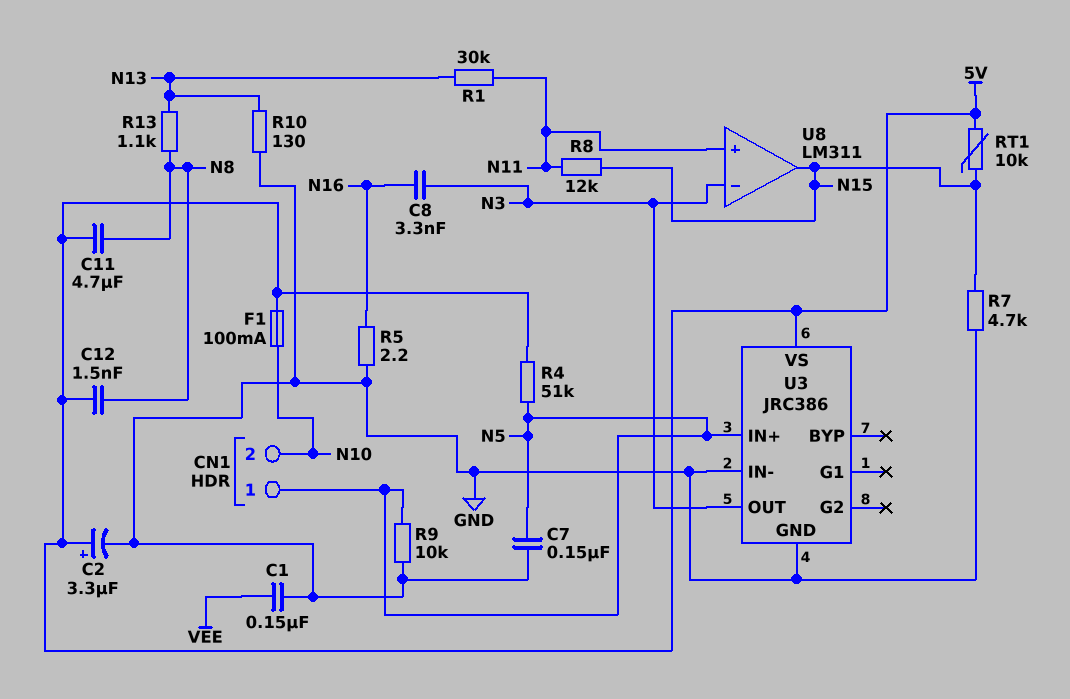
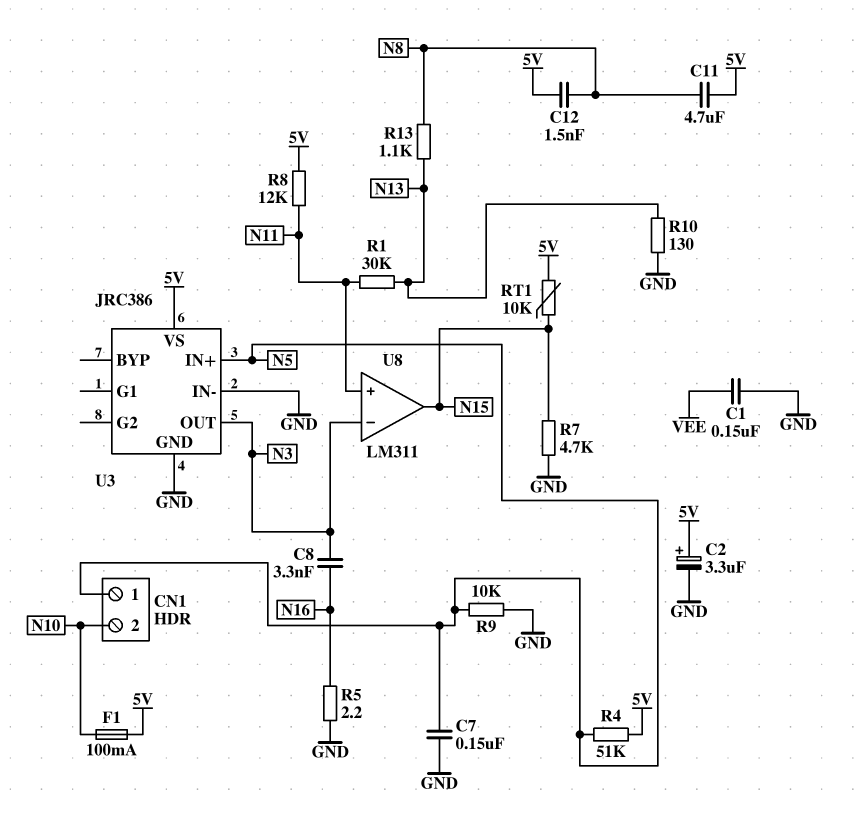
R8: 12k (N11, N15) -> 12k (5V, N11)

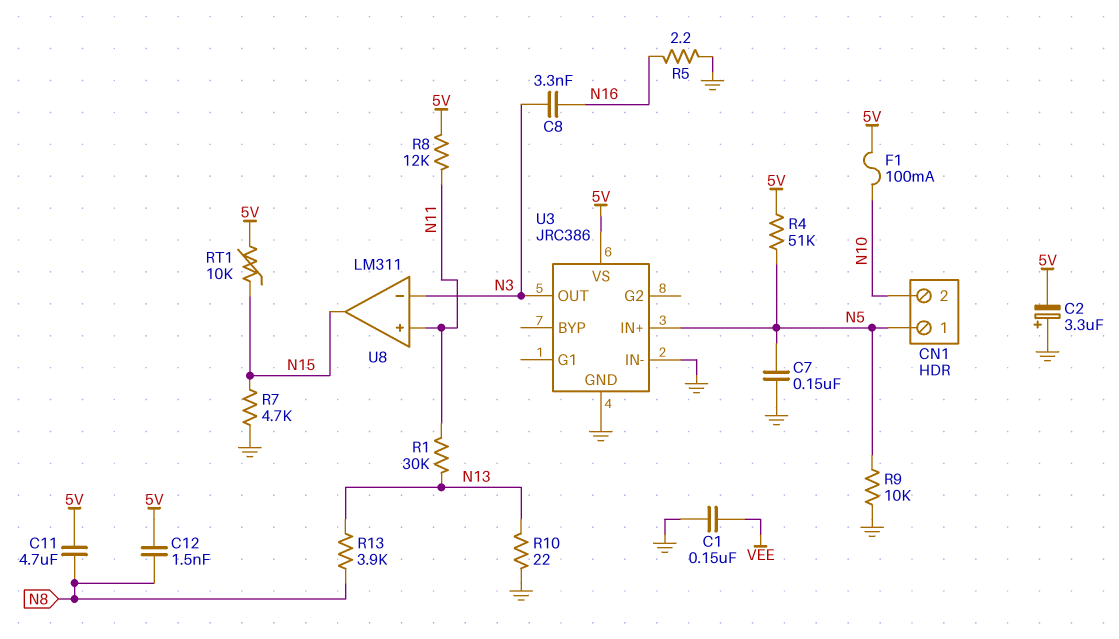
C2: 3.3uF (plus 5V, minus GND) -> 3.3uF (plus GND, minus 5V)
R10: 130 (GND, N13) -> 22 (GND, N13)
R13: 1.1k (N8, N13) -> 3.9k (N8, N13)

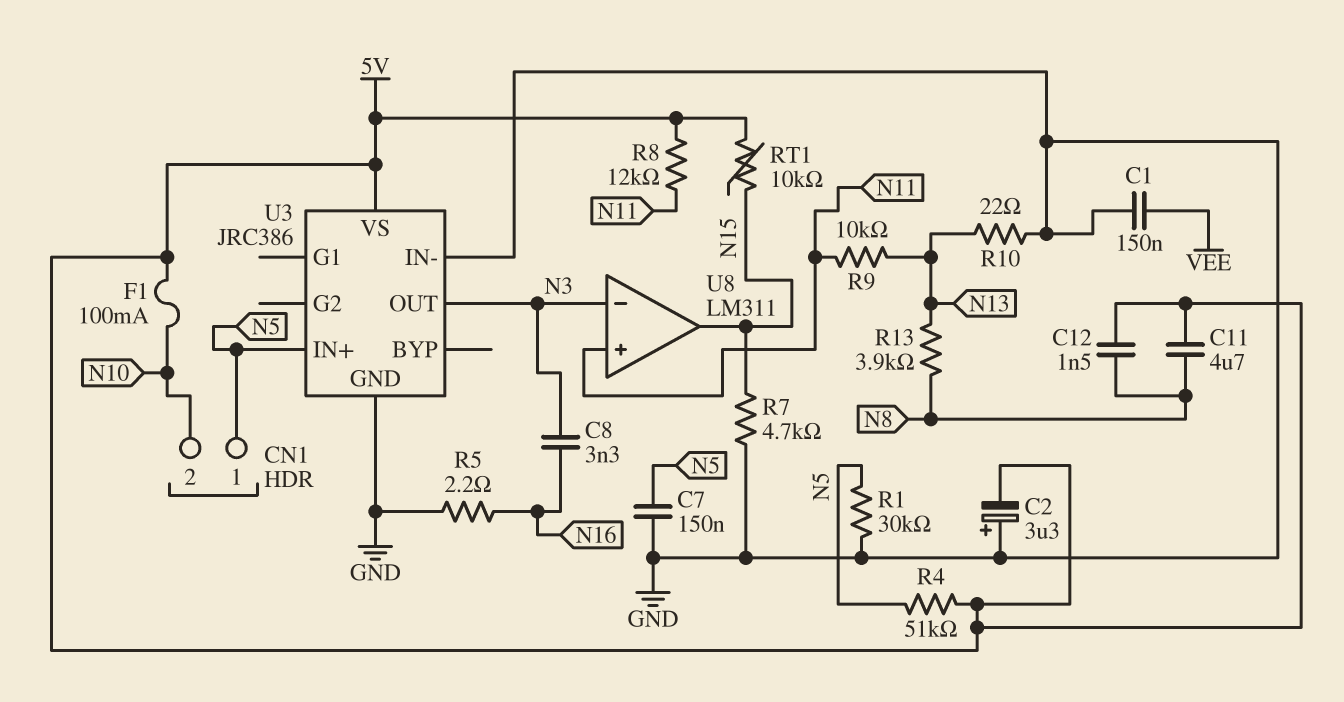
R1: 30k (N11, N13) -> 30k (GND, N5)
R9: 10k (GND, N5) -> 10k (N11, N13)

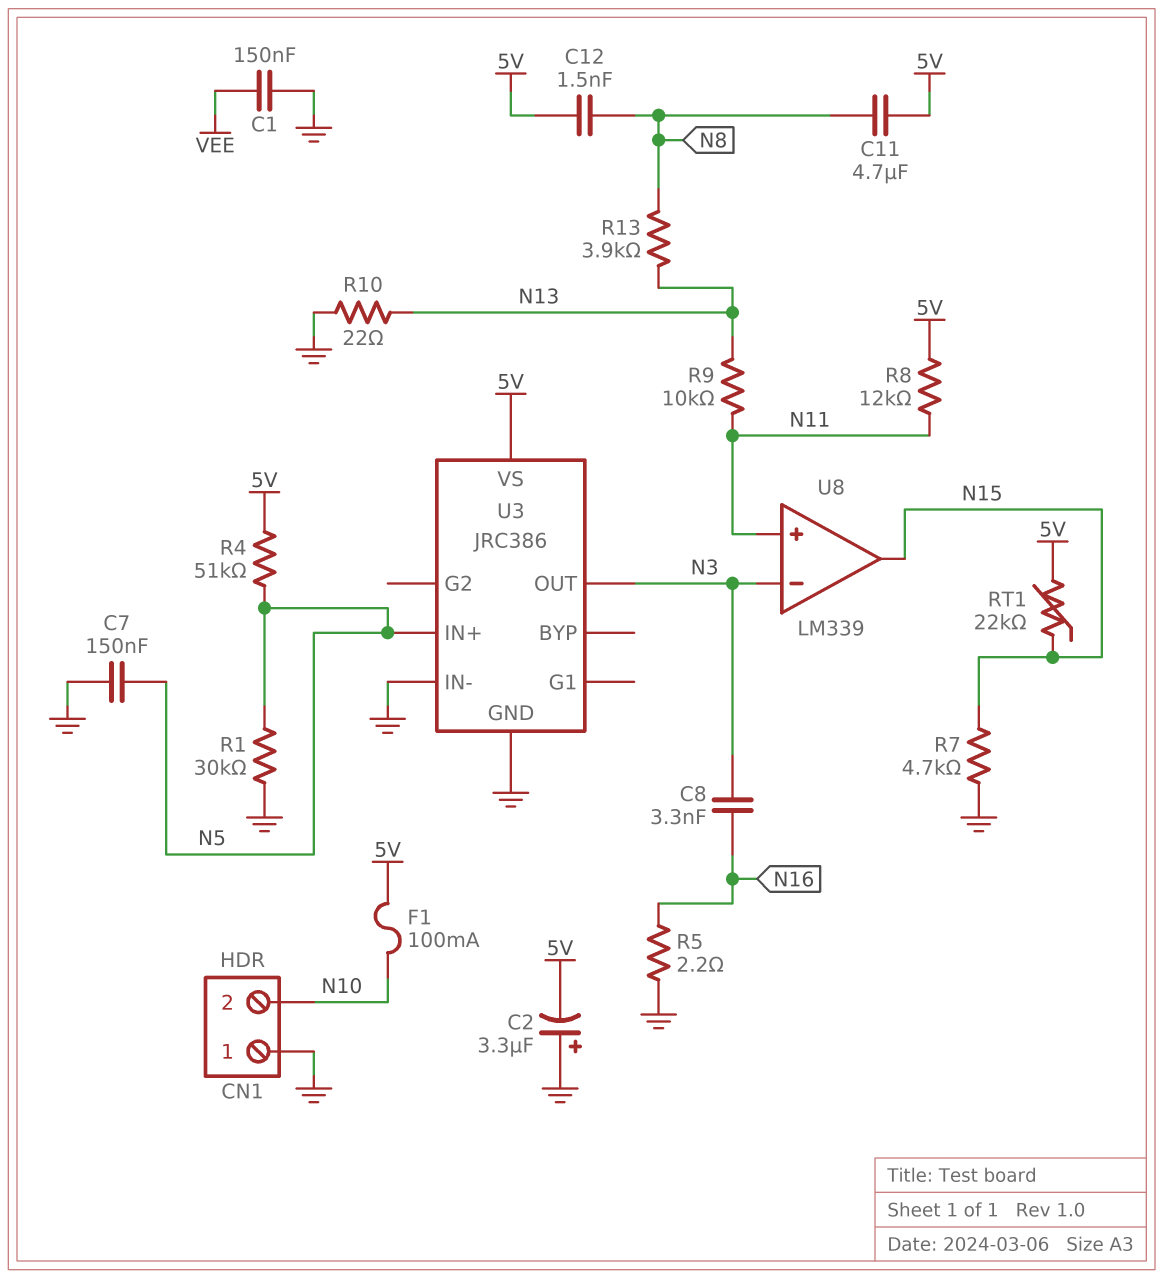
CN1 pin 1: N5 -> GND
RT1: 10k (5V, N15) -> 22k (5V, N15)
U8: LM311 -> LM339

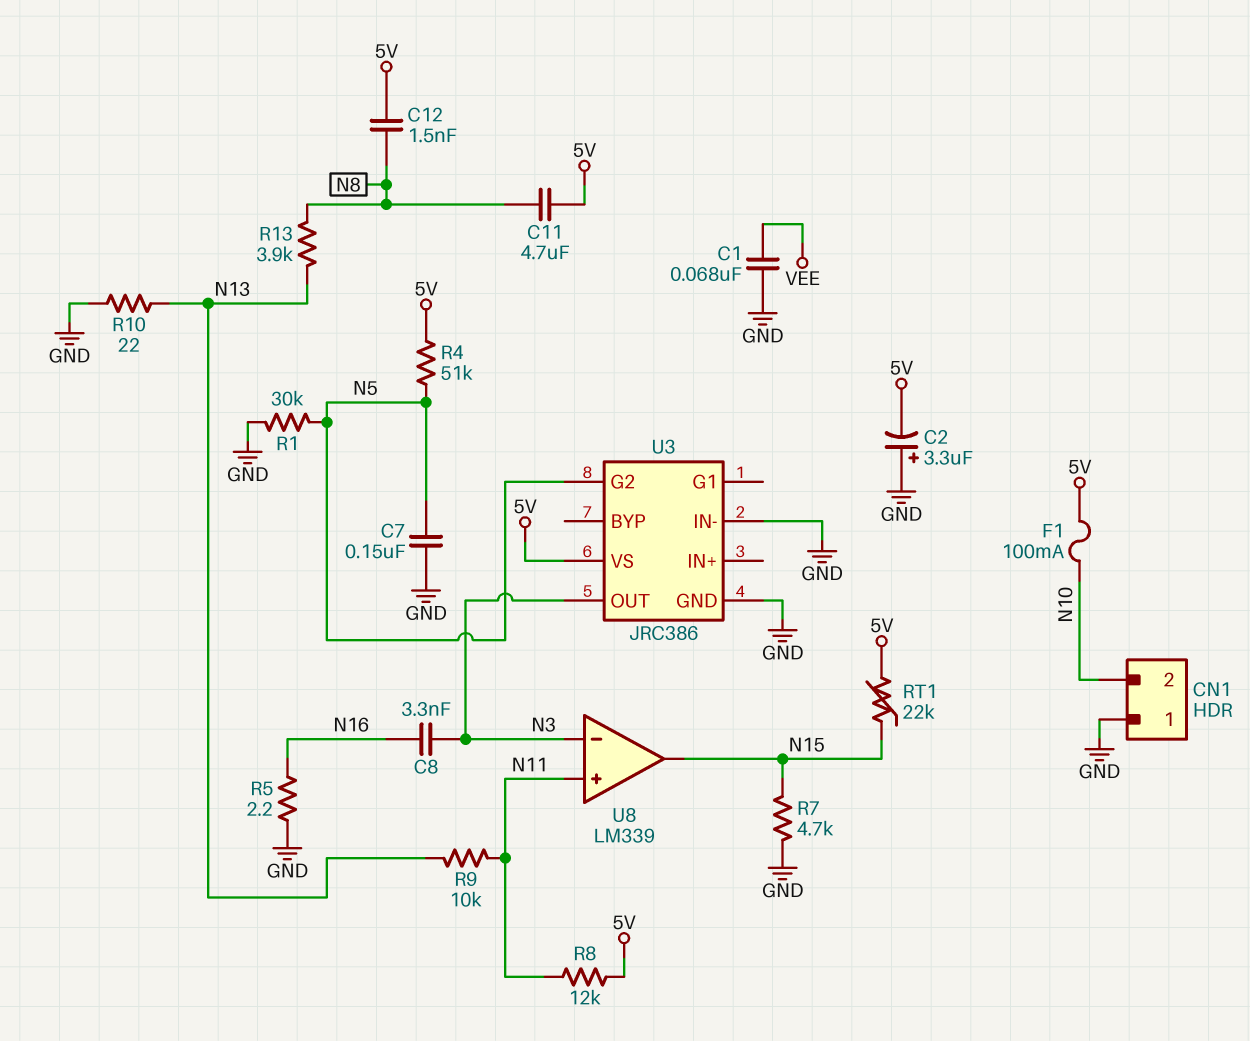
C1: 150nF (GND, VEE) -> 68nF (GND, VEE)
U3 pin G2: none -> N5
U3 pin IN+: N5 -> none

